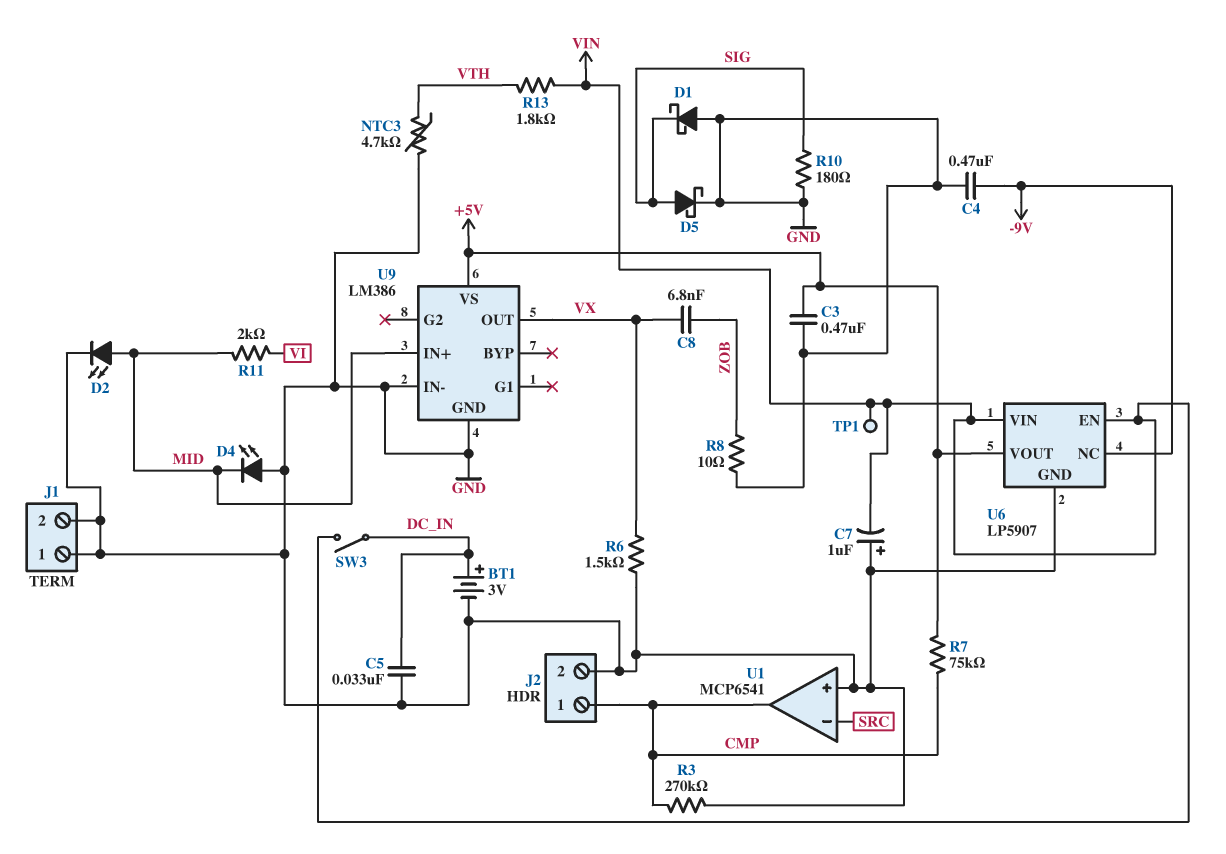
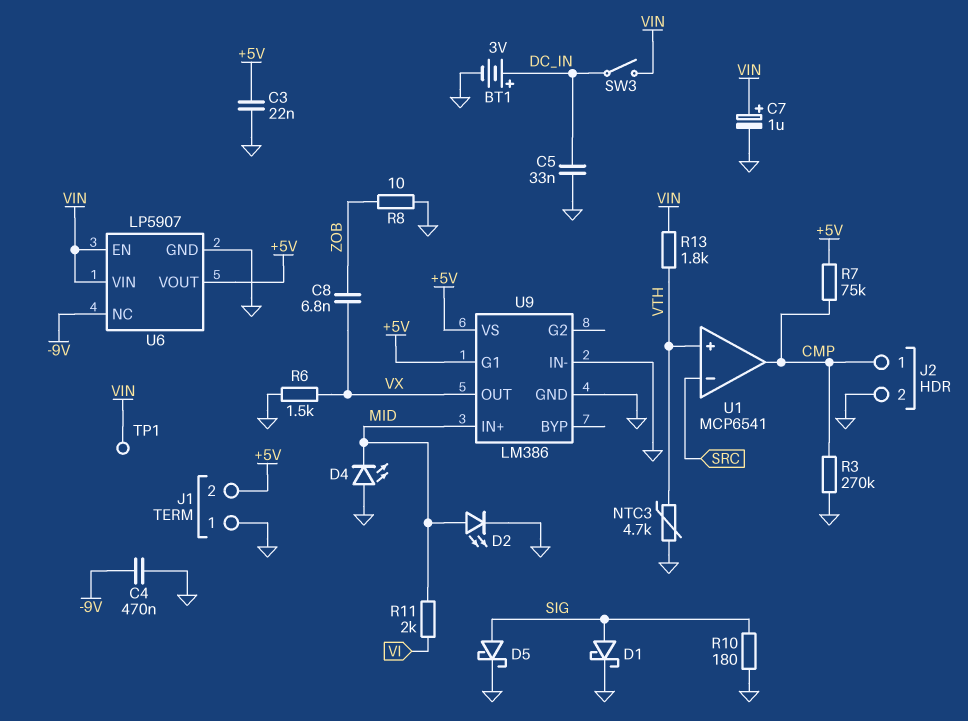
C3: 470nF (+5V, GND) -> 22nF (+5V, GND)
C7: 1uF (plus GND, minus VIN) -> 1uF (plus VIN, minus GND)
D1: schottky (A GND, K SIG) -> schottky (A SIG, K GND)
J1 pin 2: GND -> +5V
U1 pin in+: GND -> VTH
U9 pin G1: none -> +5V

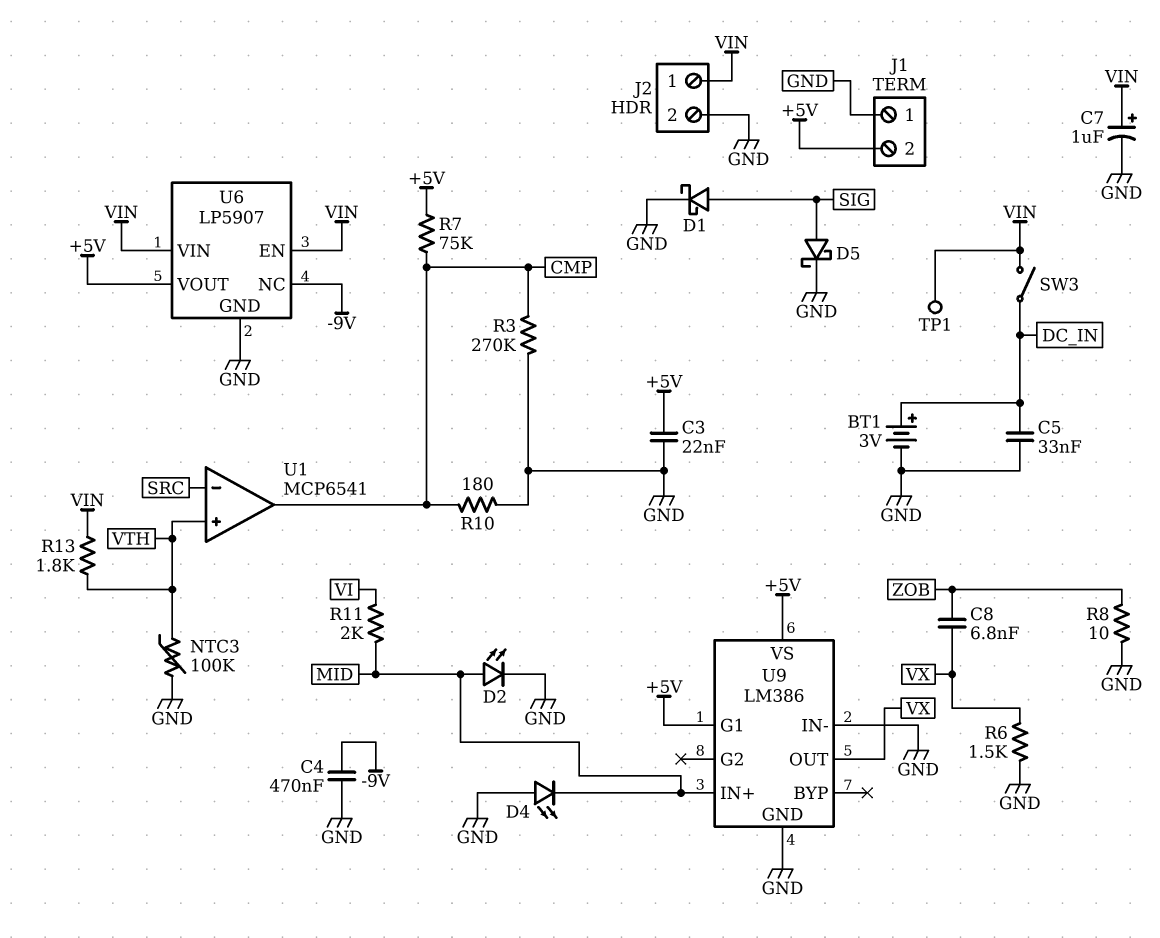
J2 pin 1: CMP -> VIN
NTC3: 4.7k (GND, VTH) -> 100k (GND, VTH)
R10: 180 (GND, SIG) -> 180 (CMP, GND)

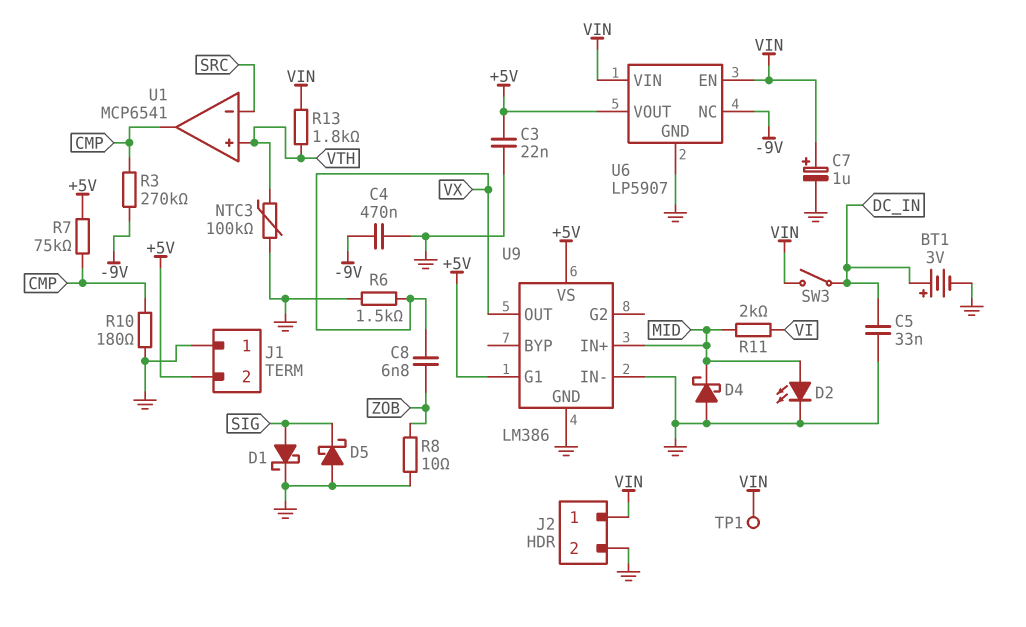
D4: LED (A GND, K MID) -> schottky (A GND, K MID)
D5: schottky (A SIG, K GND) -> schottky (A GND, K SIG)
R3: 270k (CMP, GND) -> 270k (-9V, CMP)

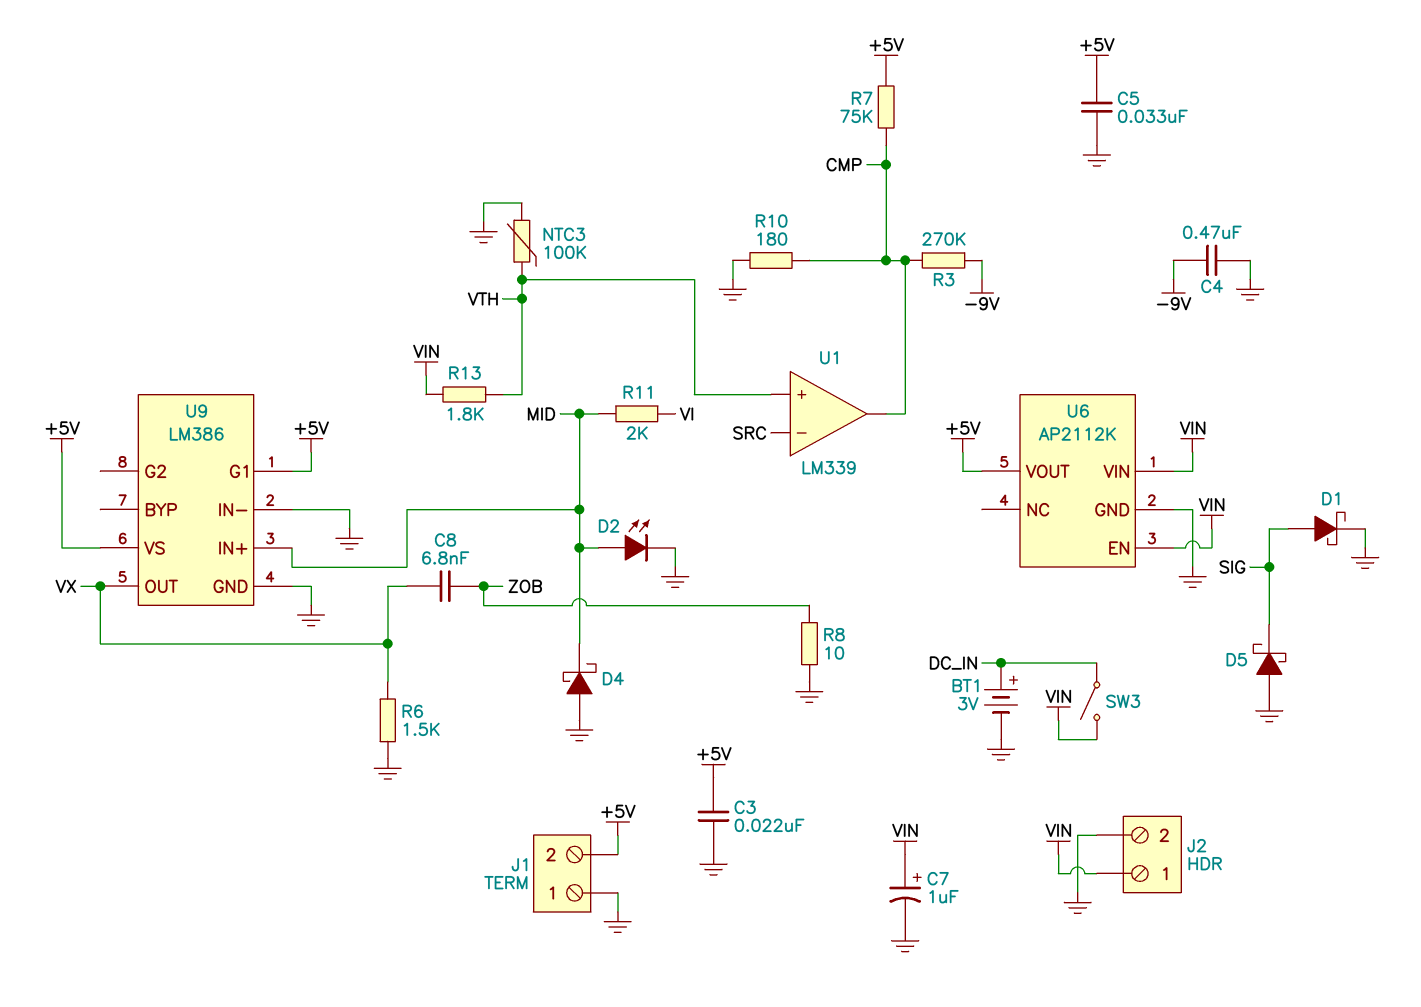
C5: 33nF (DC_IN, GND) -> 33nF (+5V, GND)
TP1: test point (VIN) -> none
U1: MCP6541 -> LM339
U6: LP5907 -> AP2112K
U6 pin NC: -9V -> none

